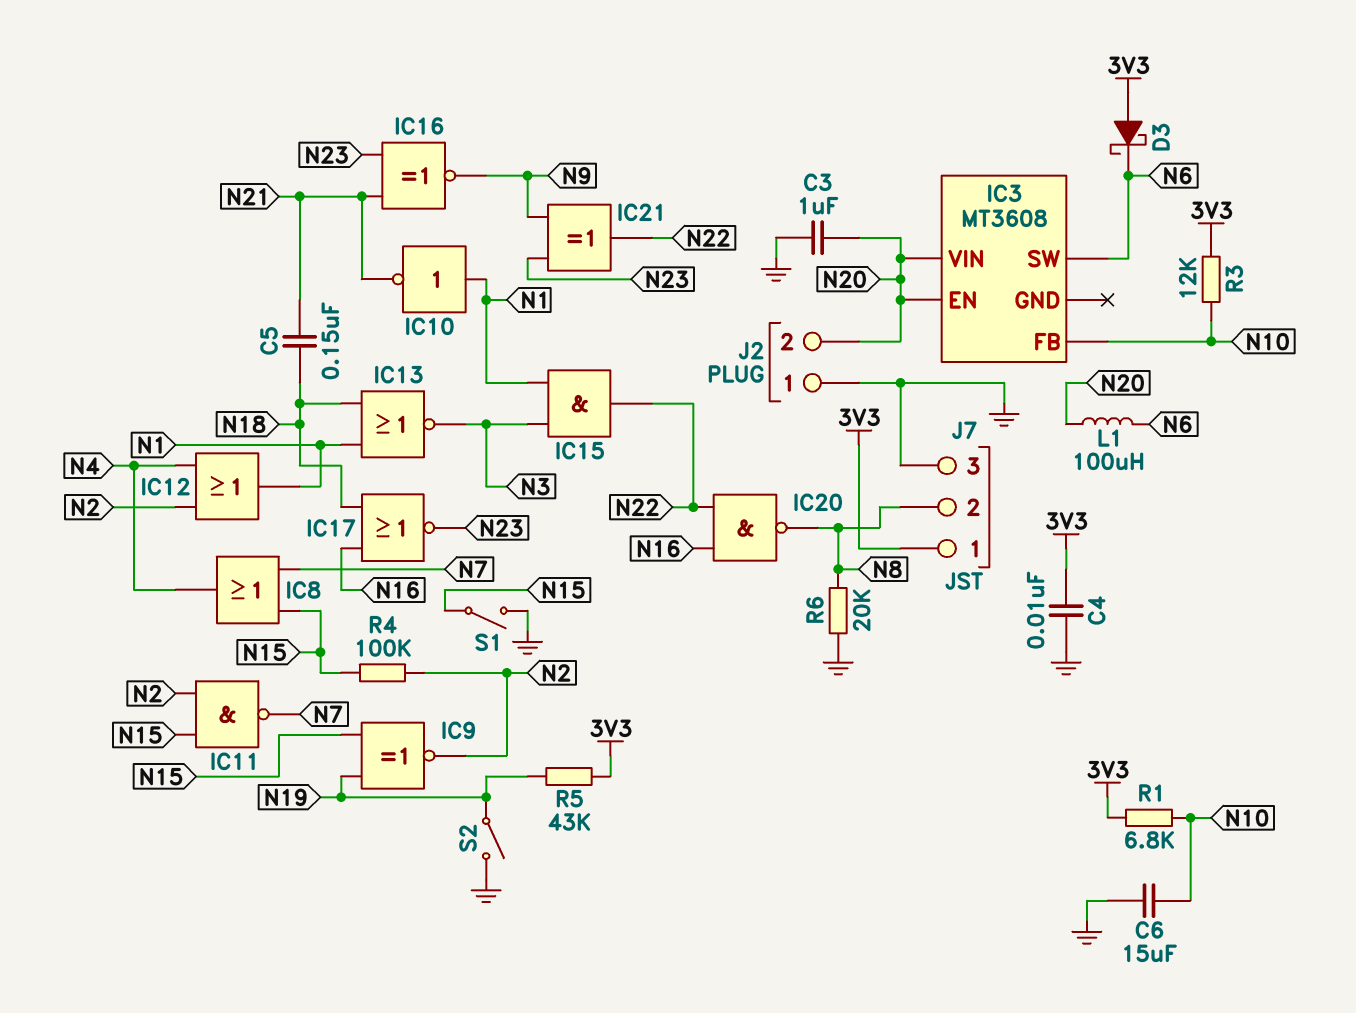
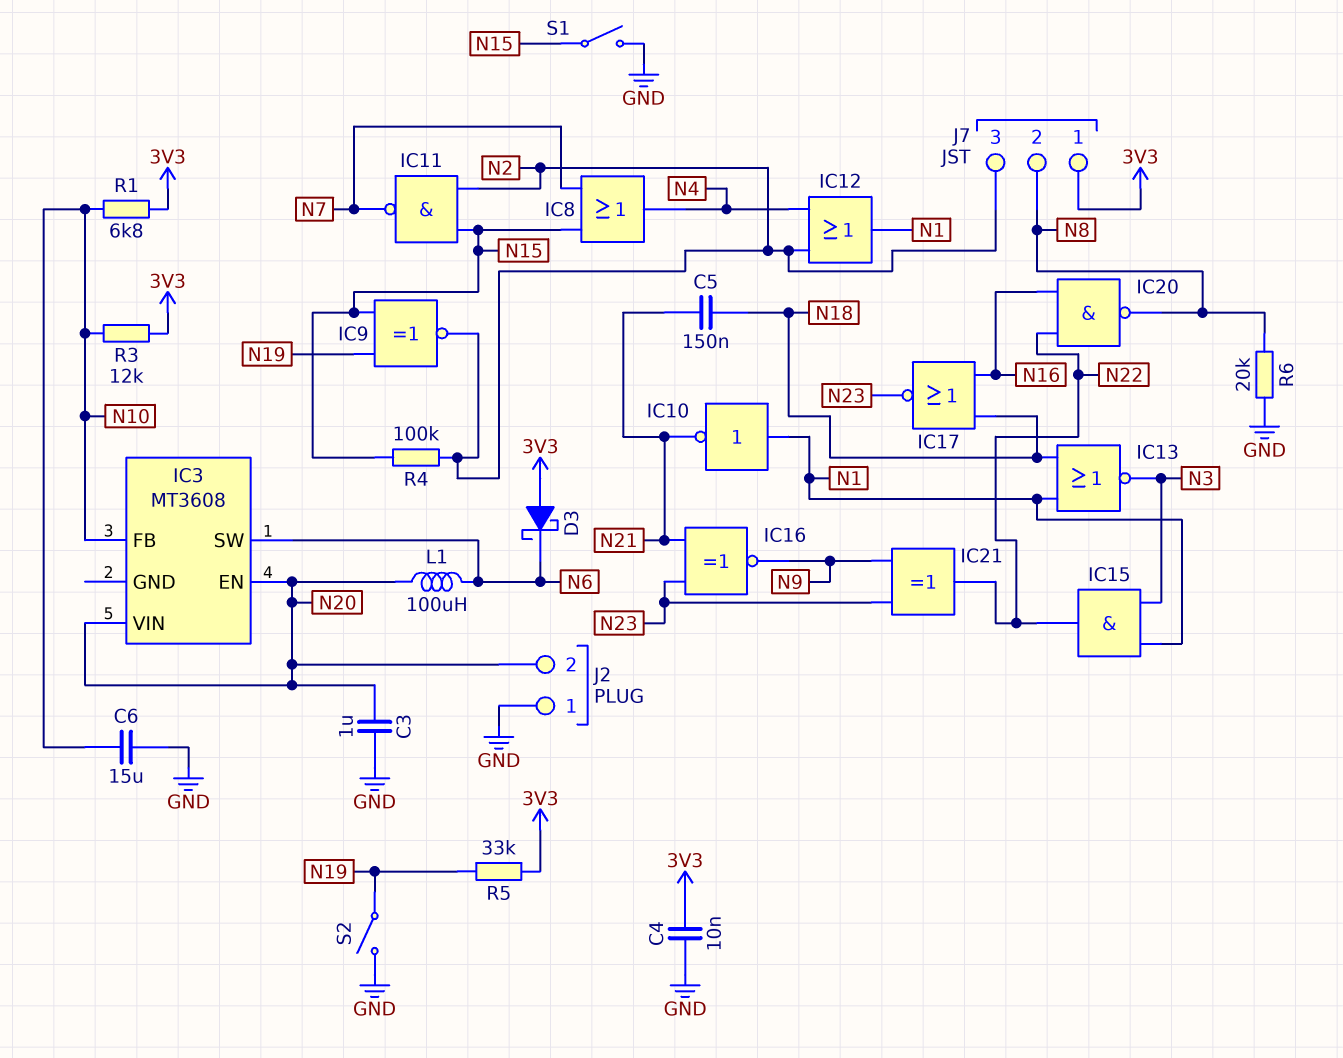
J7 pin 3: GND -> N2
R5: 43k (3V3, N19) -> 33k (3V3, N19)

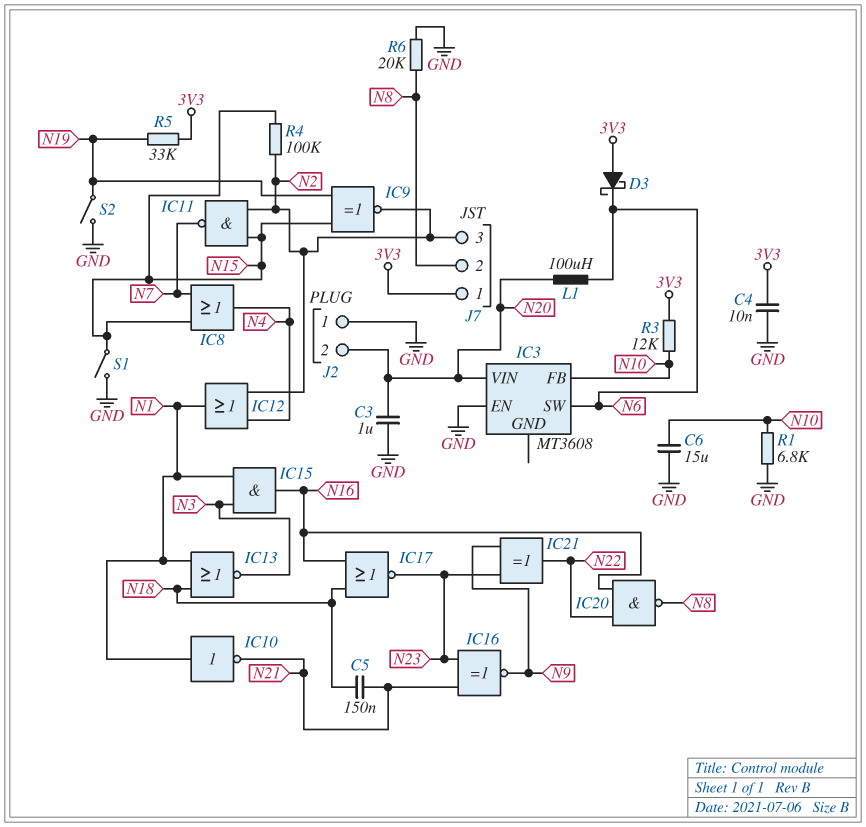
IC3 pin EN: N20 -> GND
IC15: AND (in N1, in N3, out N22) -> AND (in N1, in N3, out N16)
R1: 6.8k (3V3, N10) -> 6.8k (GND, N10)

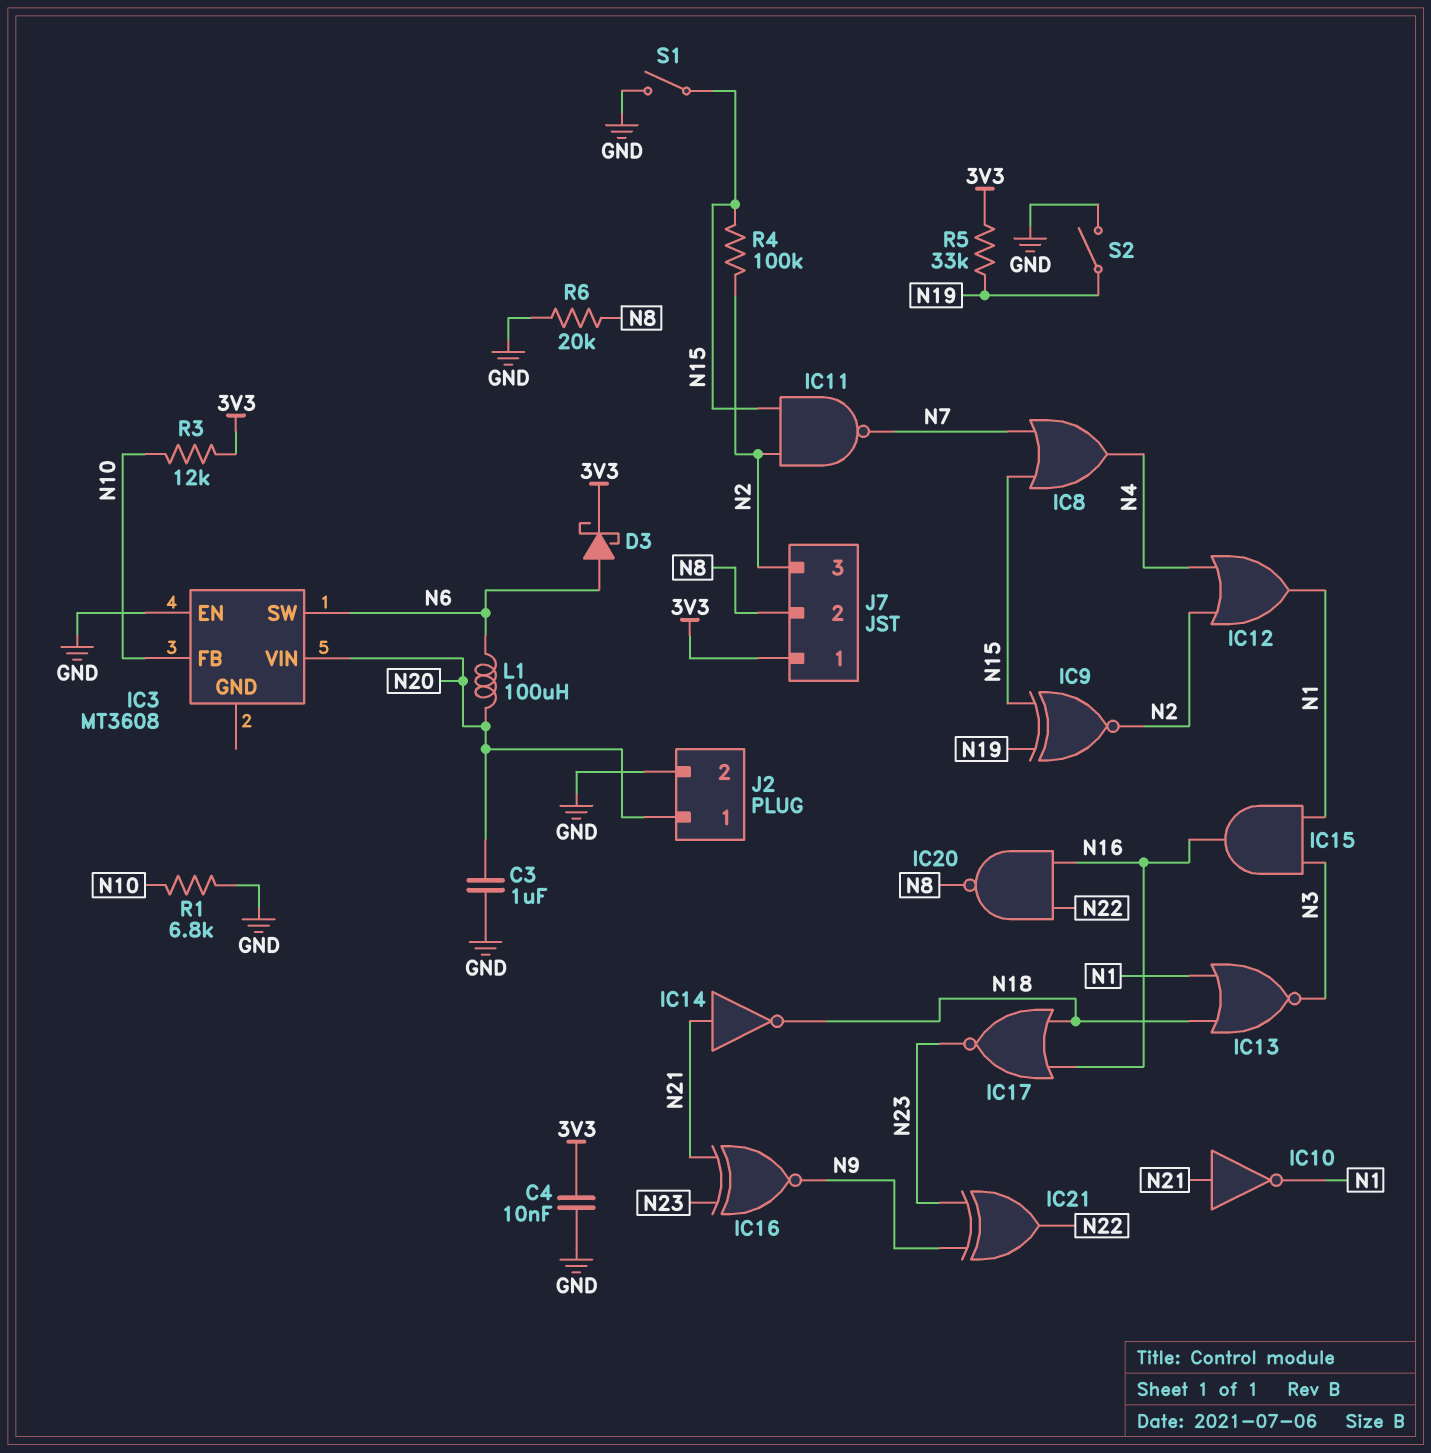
C5: 150nF (N18, N21) -> none
C6: 15uF (GND, N10) -> none
D3: schottky (A 3V3, K N6) -> schottky (A N6, K 3V3)
IC10: NOT (in N1, out N21) -> NOT (in N21, out N1)
IC14: none -> NOT (in N21, out N18)
J2 pin 1: GND -> N20
J2 pin 2: N20 -> GND

